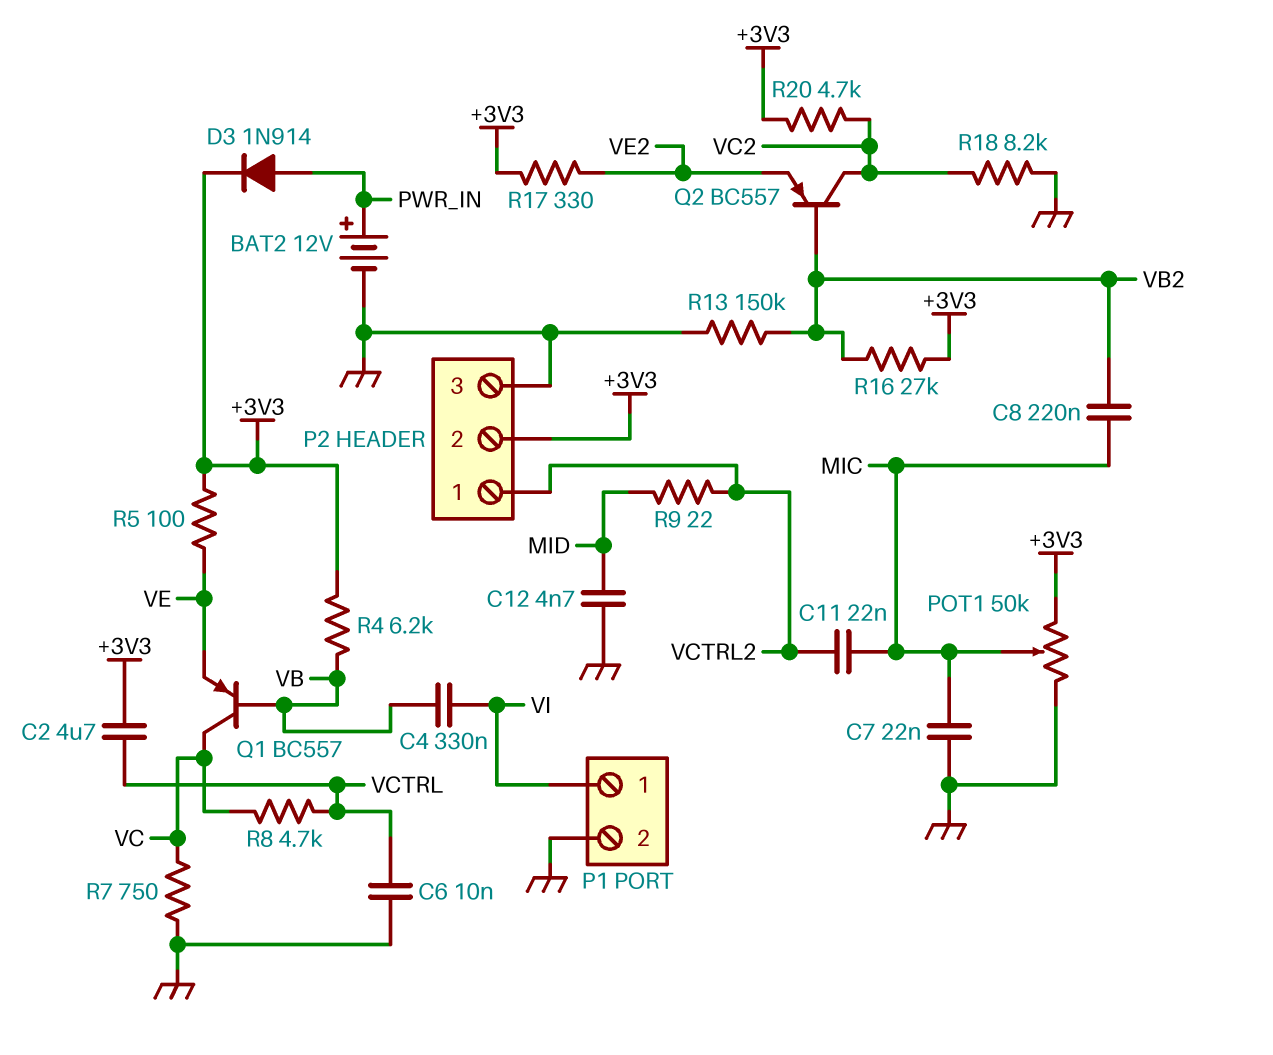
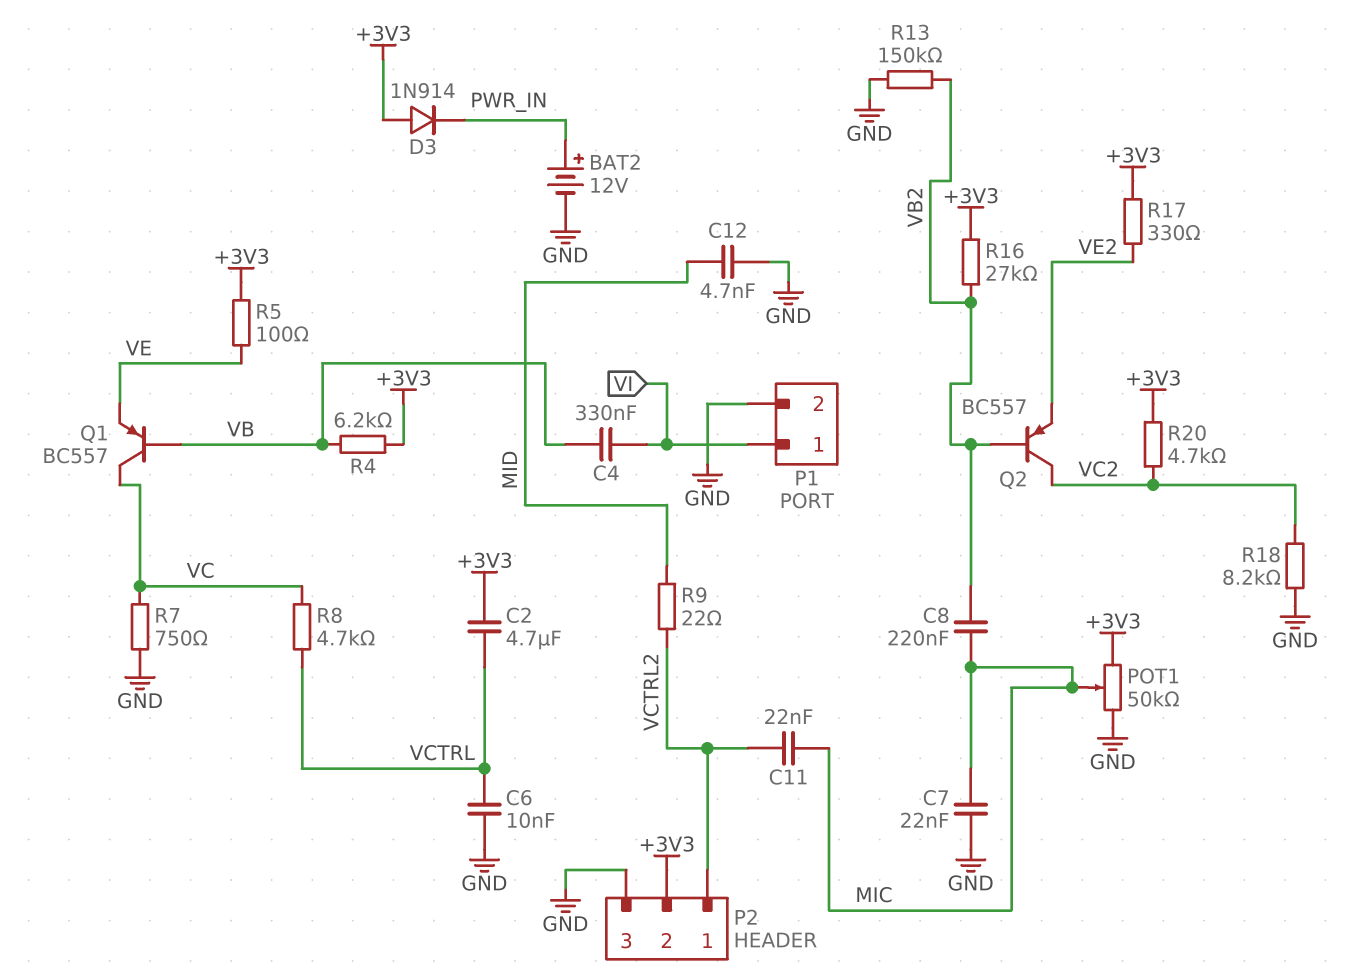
D3: diode 1N914 (A PWR_IN, K +3V3) -> diode 1N914 (A +3V3, K PWR_IN)

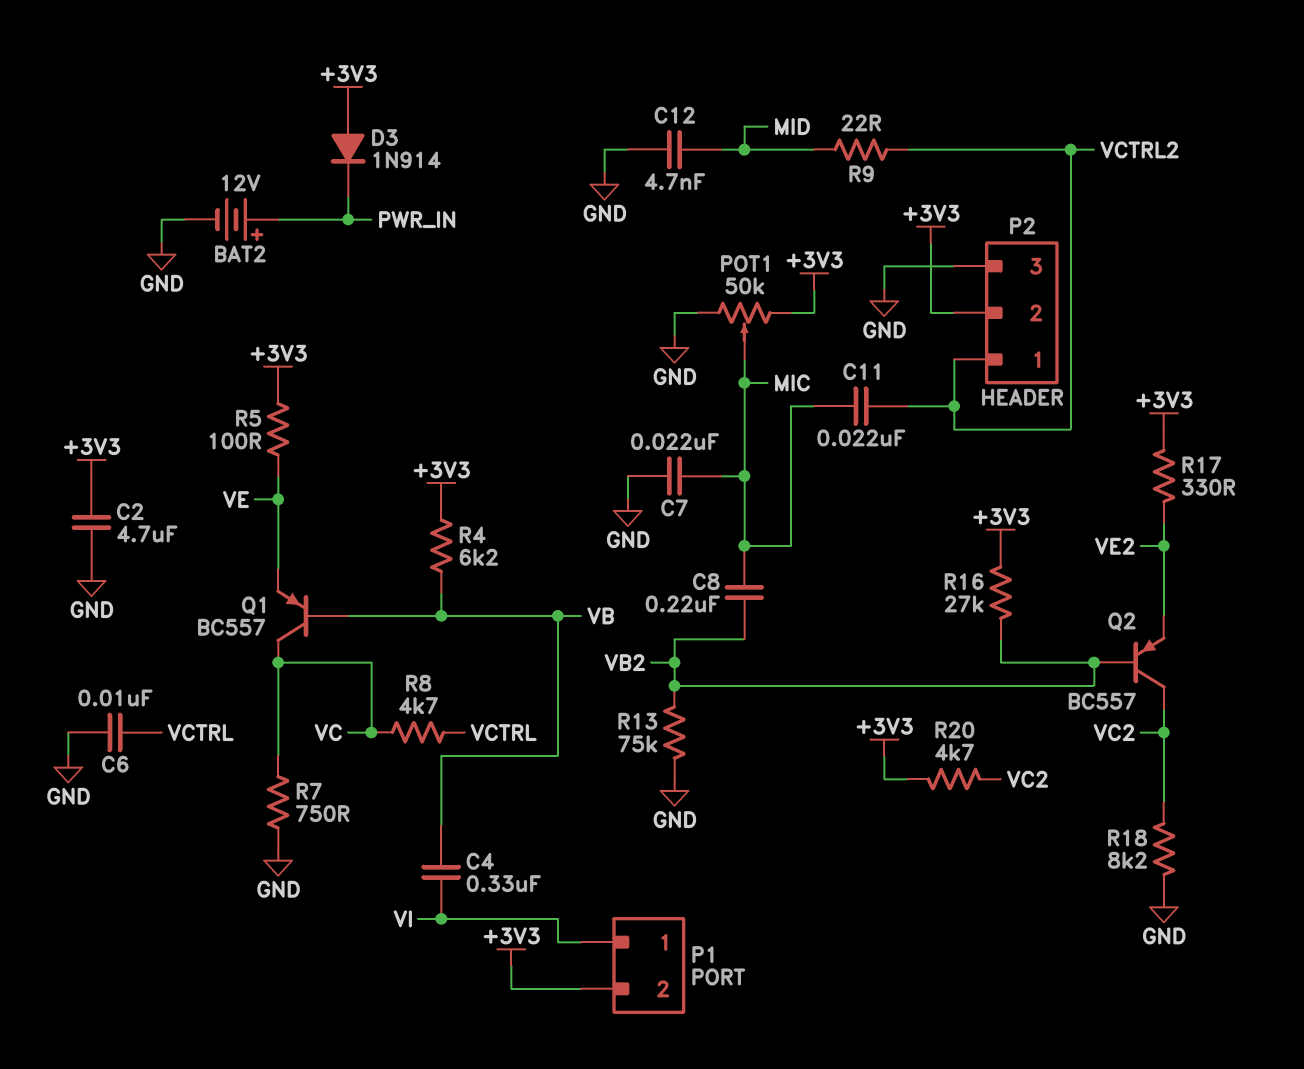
C2: 4.7uF (+3V3, VCTRL) -> 4.7uF (+3V3, GND)
P1 pin 2: GND -> +3V3
R13: 150k (GND, VB2) -> 75k (GND, VB2)

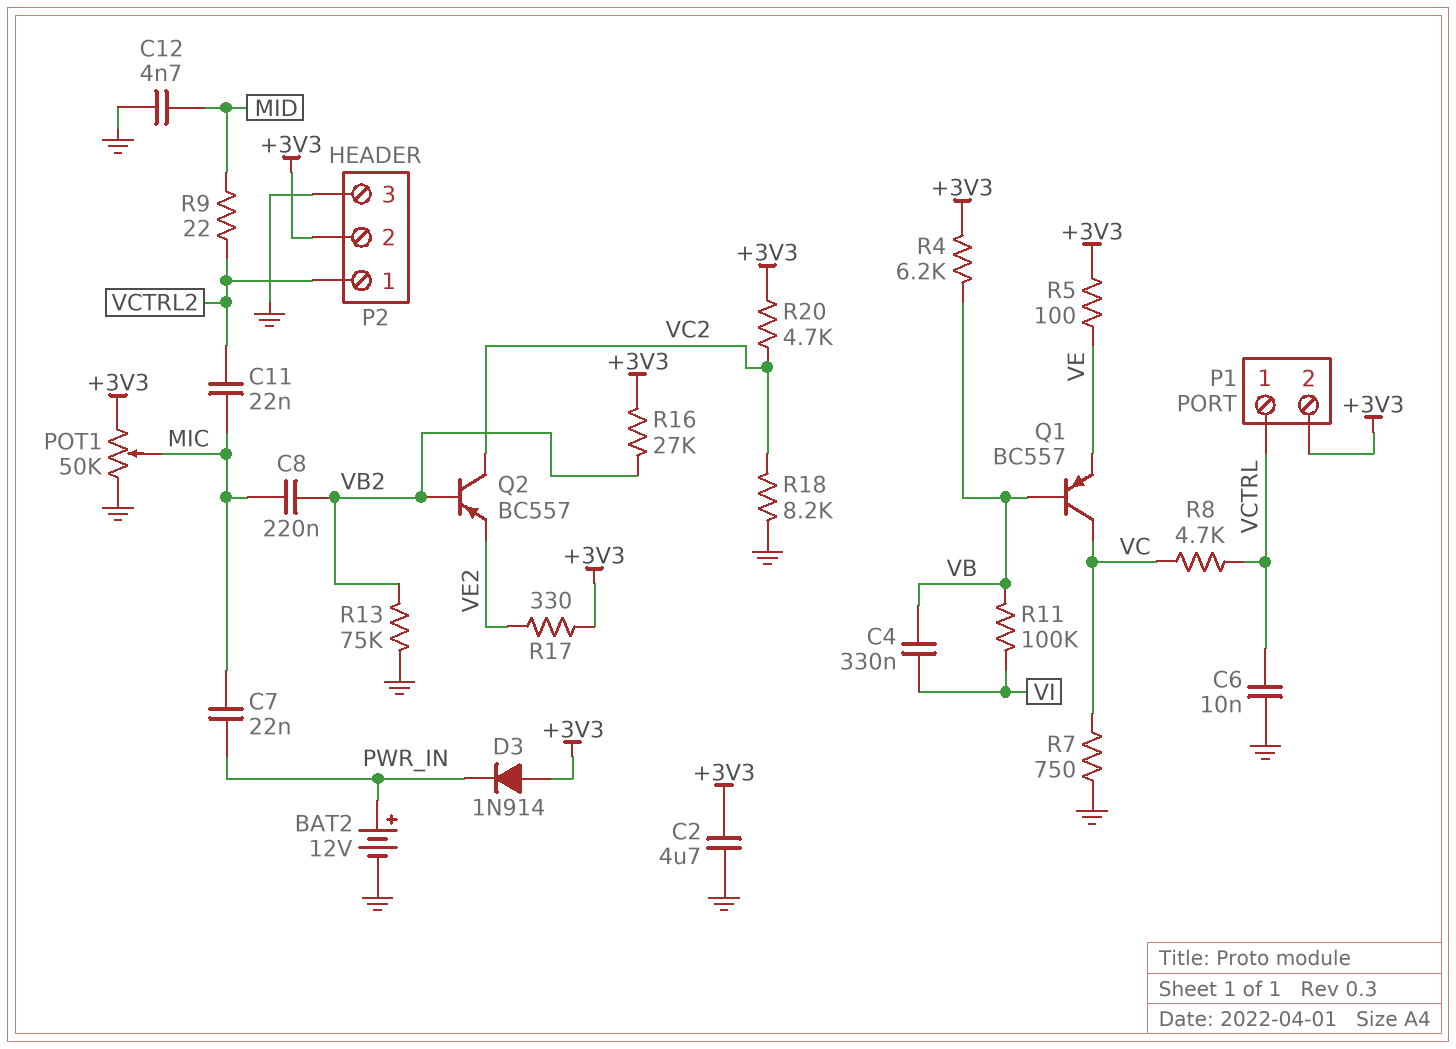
C7: 22nF (GND, MIC) -> 22nF (MIC, PWR_IN)
P1 pin 1: VI -> VCTRL
R11: none -> 100k (VB, VI)

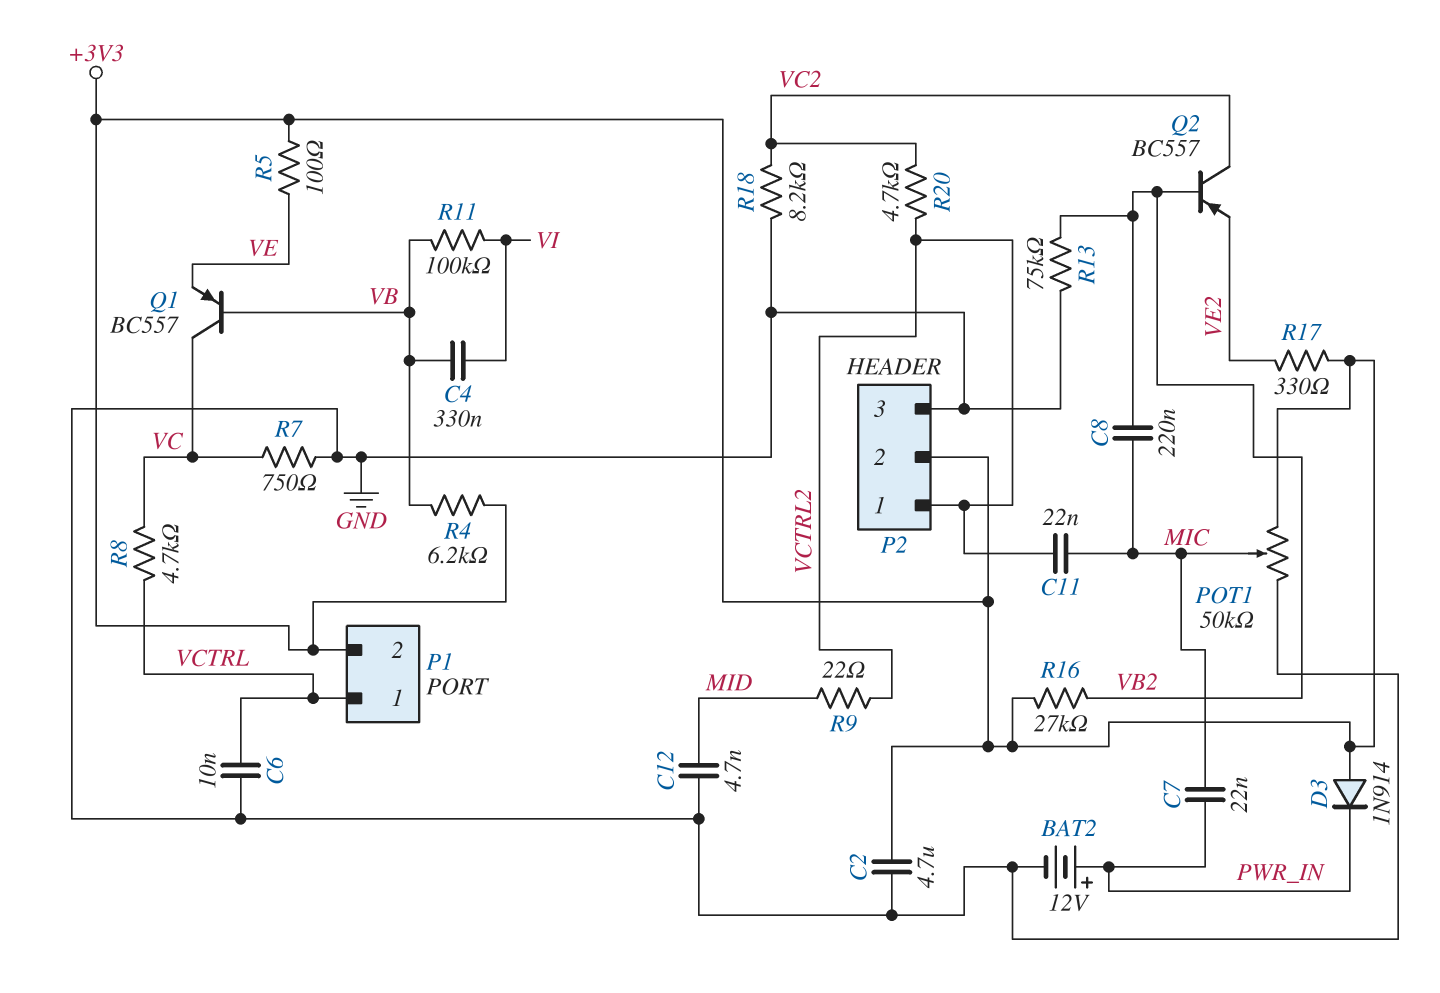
R20: 4.7k (+3V3, VC2) -> 4.7k (VC2, VCTRL2)

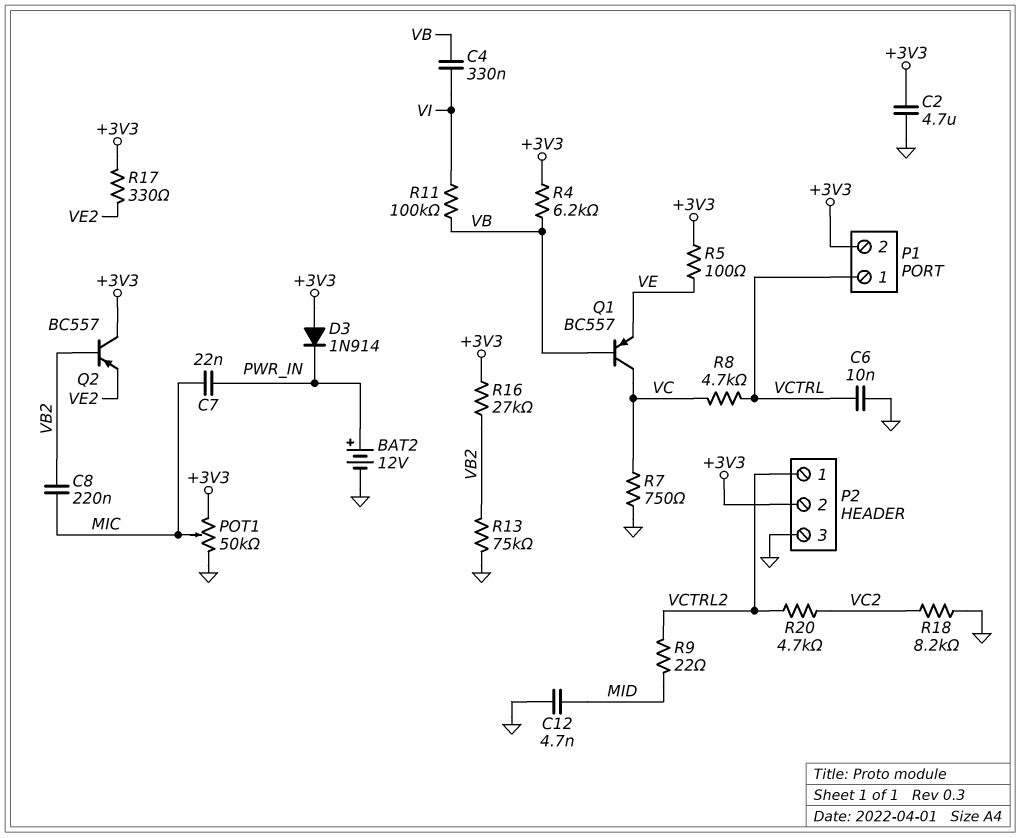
C11: 22nF (MIC, VCTRL2) -> none
Q2: PNP BC557 (B VB2, C VC2, E VE2) -> PNP BC557 (B VB2, C +3V3, E VE2)

